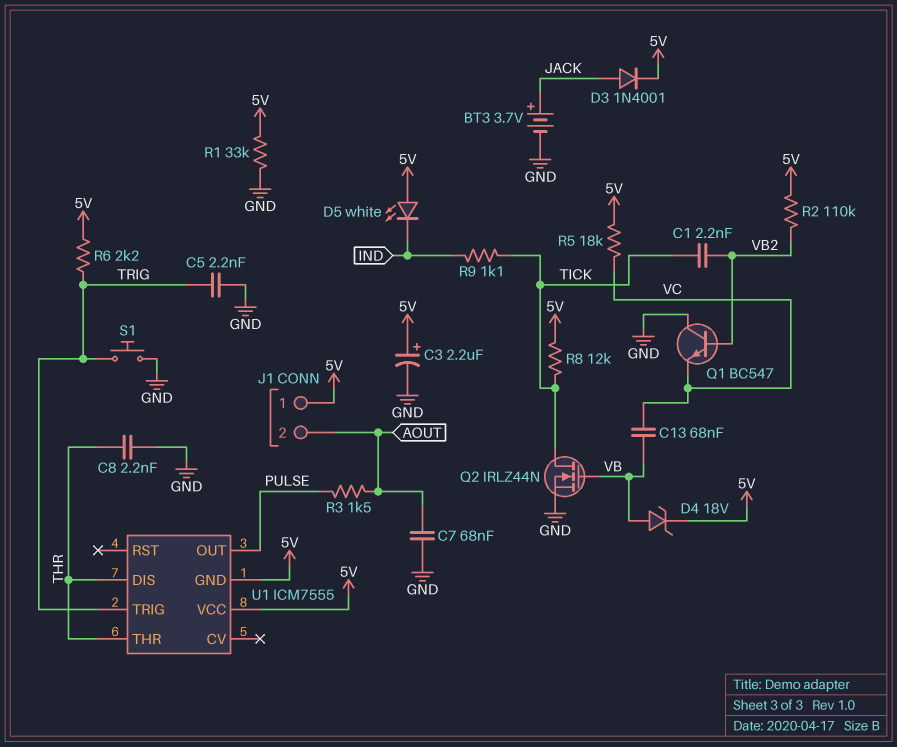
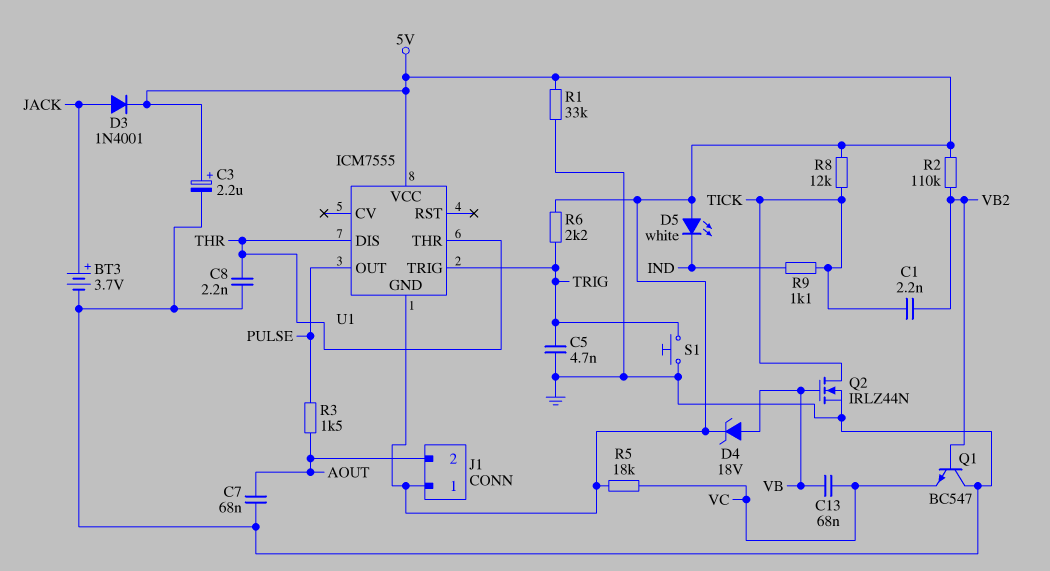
C5: 2.2nF (GND, TRIG) -> 4.7nF (GND, TRIG)

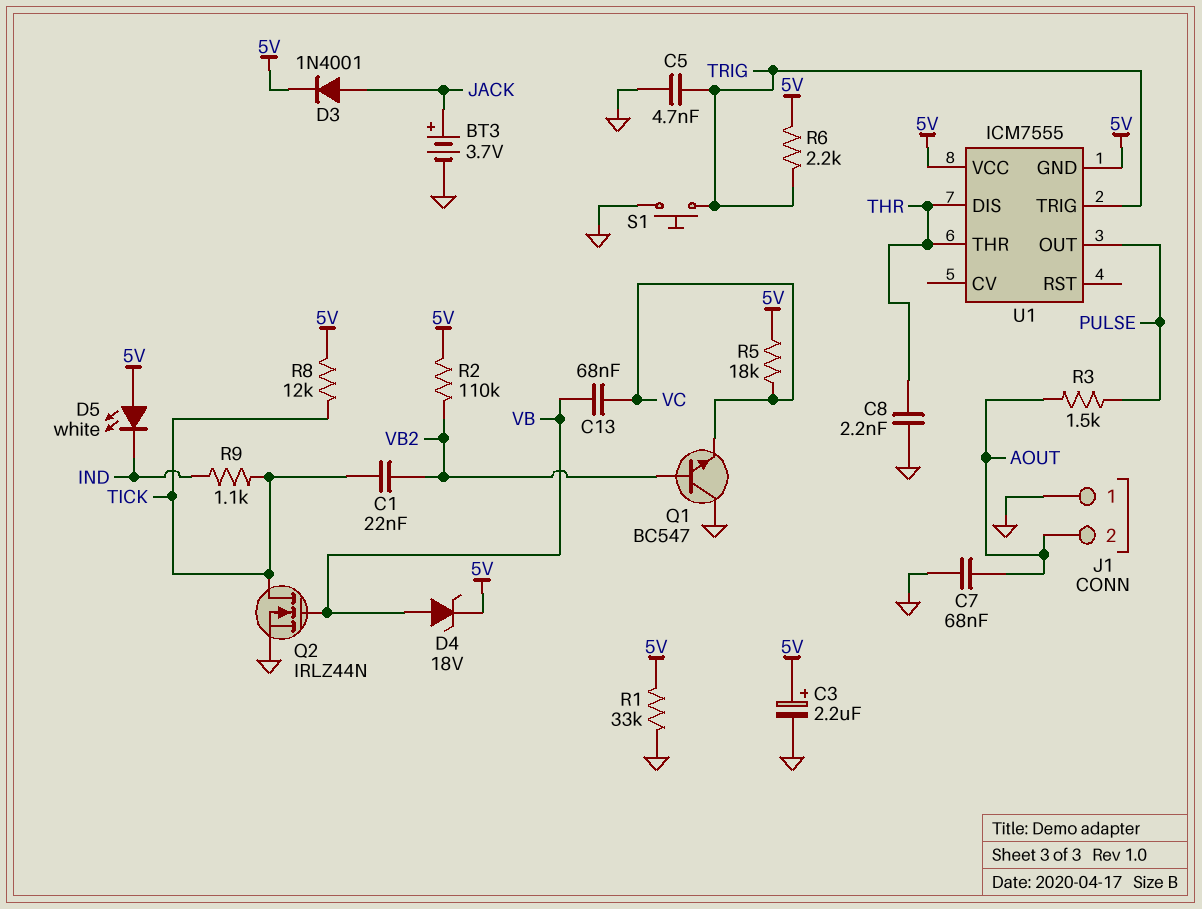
C1: 2.2nF (TICK, VB2) -> 22nF (TICK, VB2)
J1 pin 1: 5V -> GND

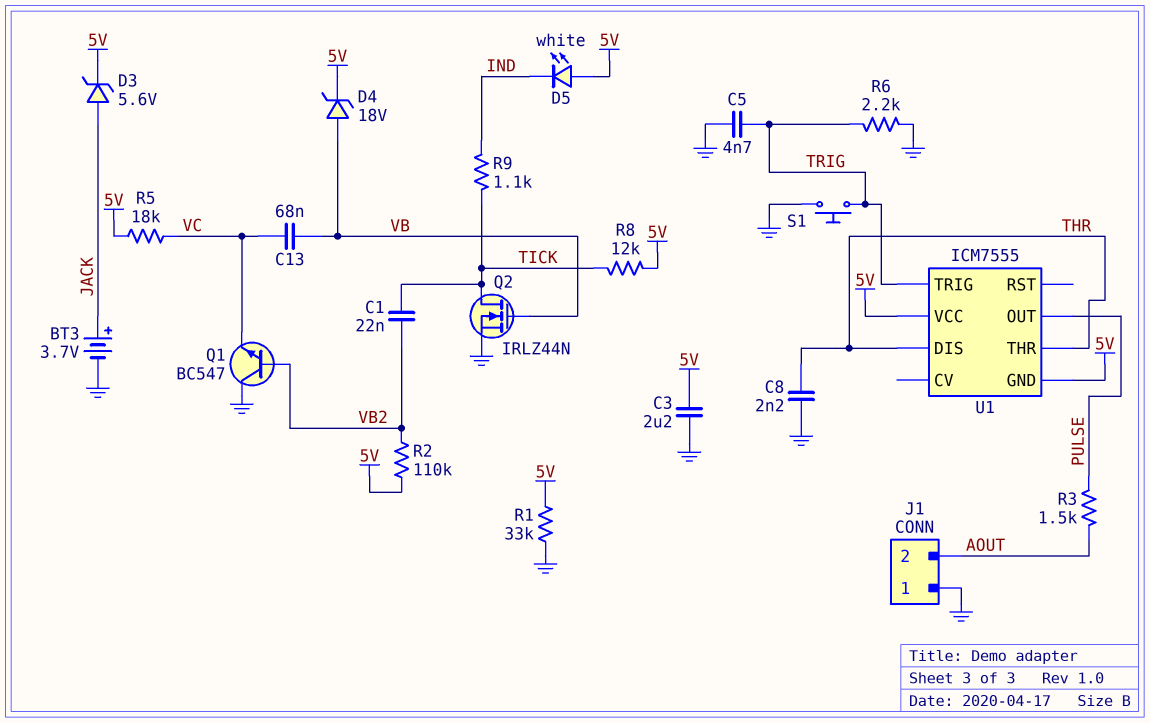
C3: 2.2uF (plus 5V, minus GND) -> 2.2uF (5V, GND)
C7: 68nF (AOUT, GND) -> none
D3: diode 1N4001 (A JACK, K 5V) -> zener 5.6V (A JACK, K 5V)
R6: 2.2k (5V, TRIG) -> 2.2k (GND, TRIG)

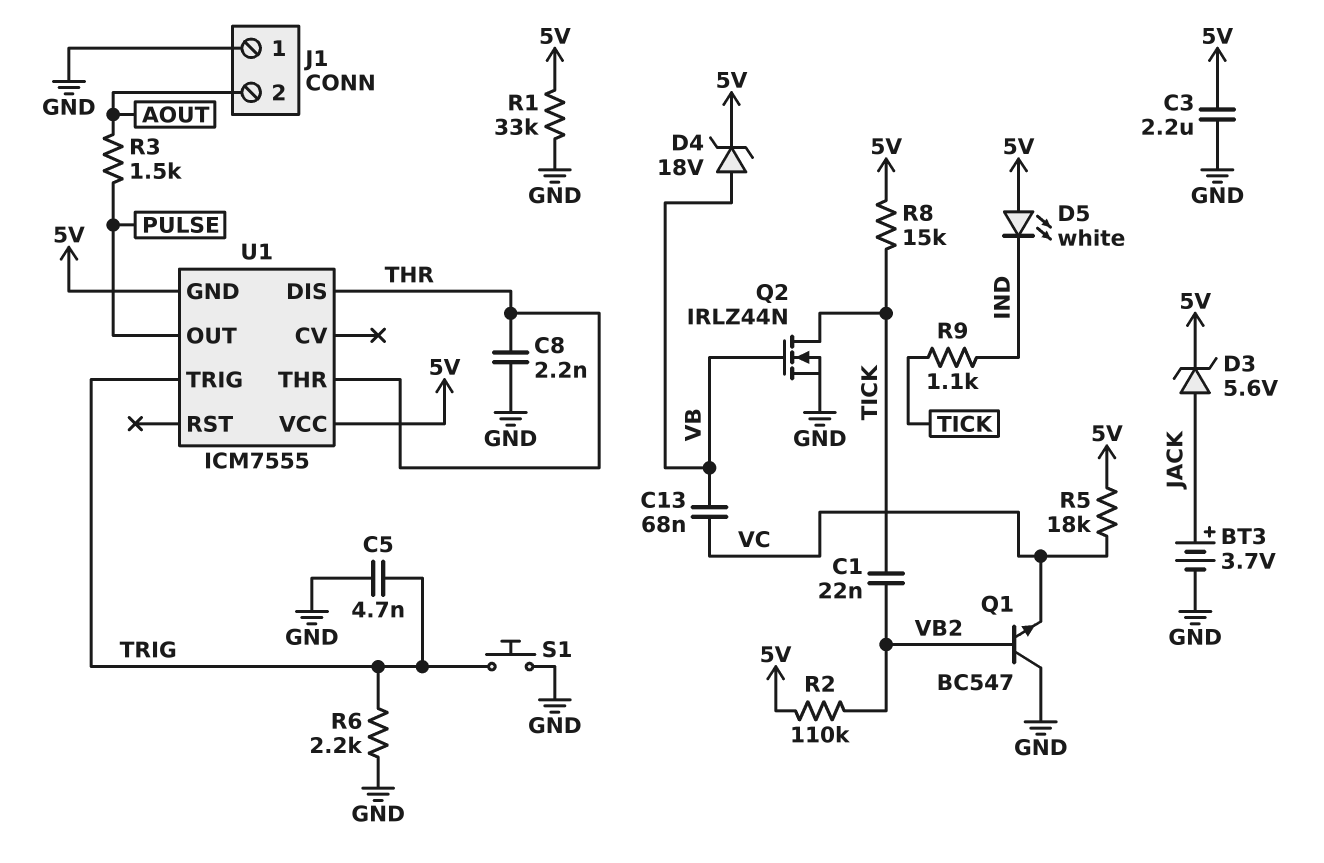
R8: 12k (5V, TICK) -> 15k (5V, TICK)

